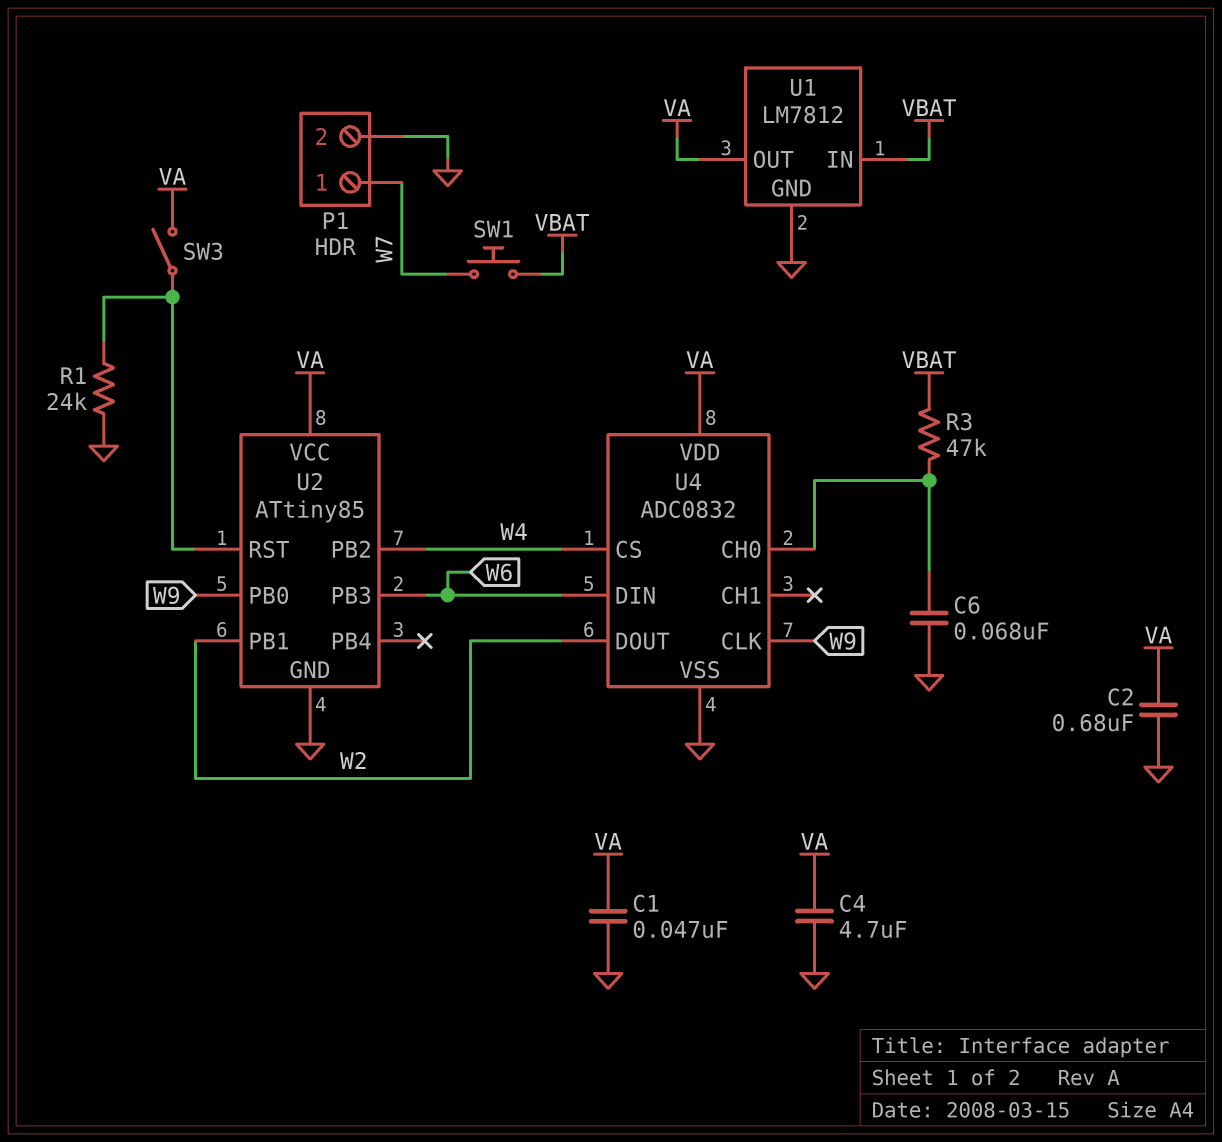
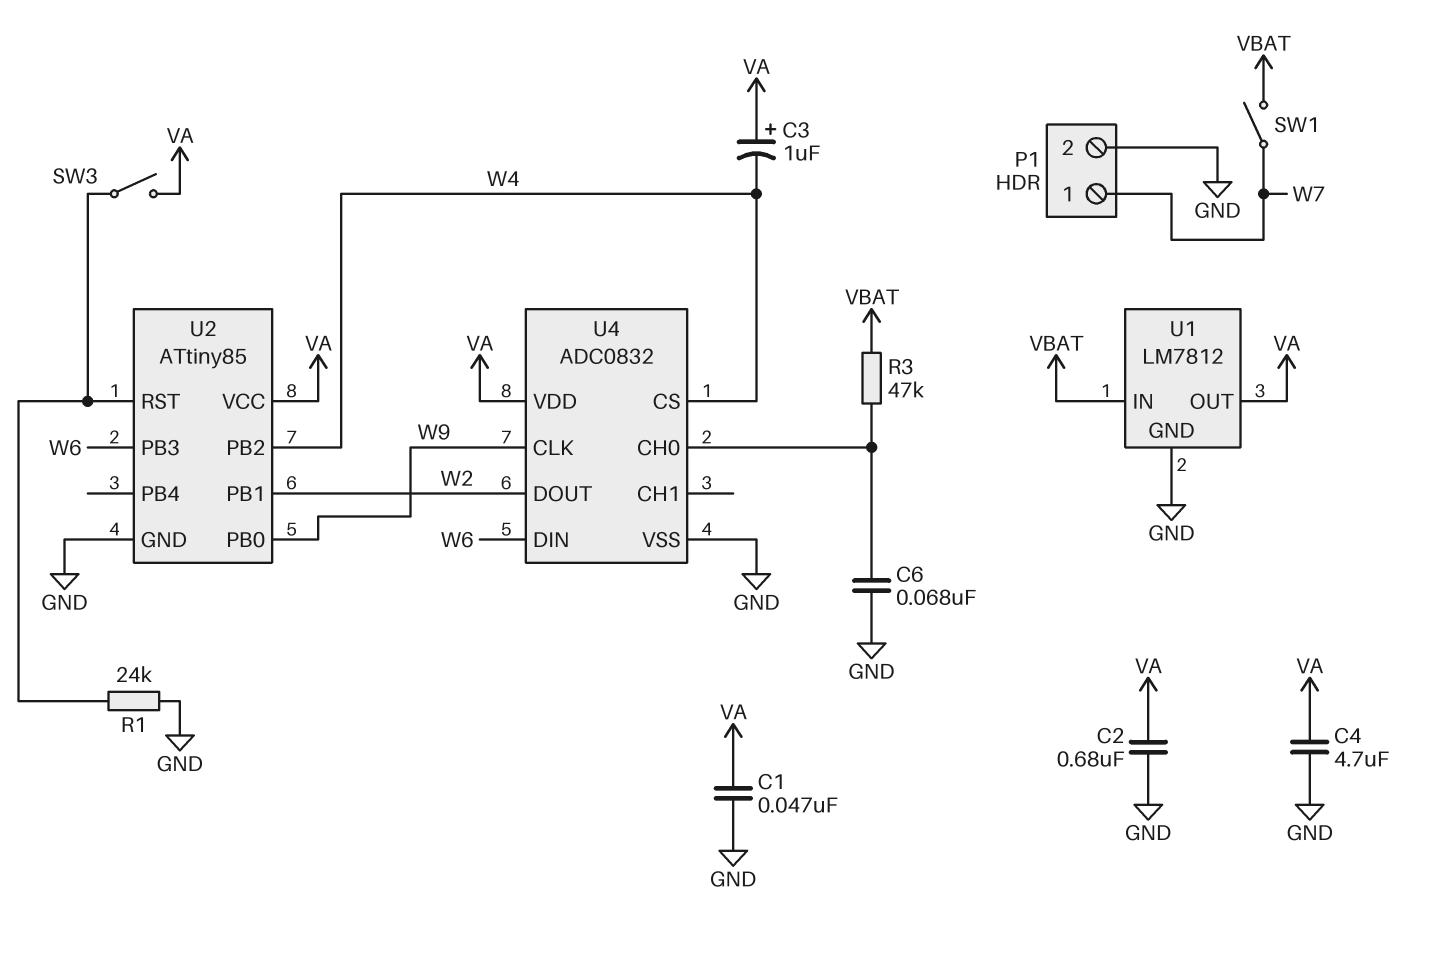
C3: none -> 1uF (plus VA, minus W4)
SW1: button (VBAT, W7) -> switch (VBAT, W7)

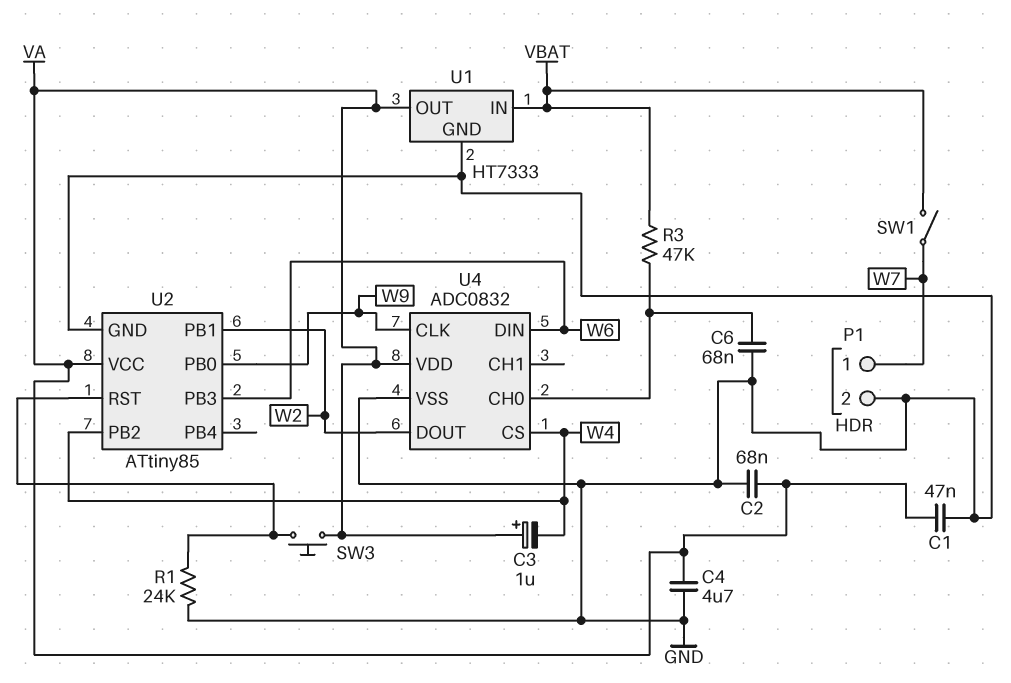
C2: 680nF (GND, VA) -> 68nF (GND, VA)
SW3: switch (U2/RST, VA) -> button (U2/RST, VA)
U1: LM7812 -> HT7333

